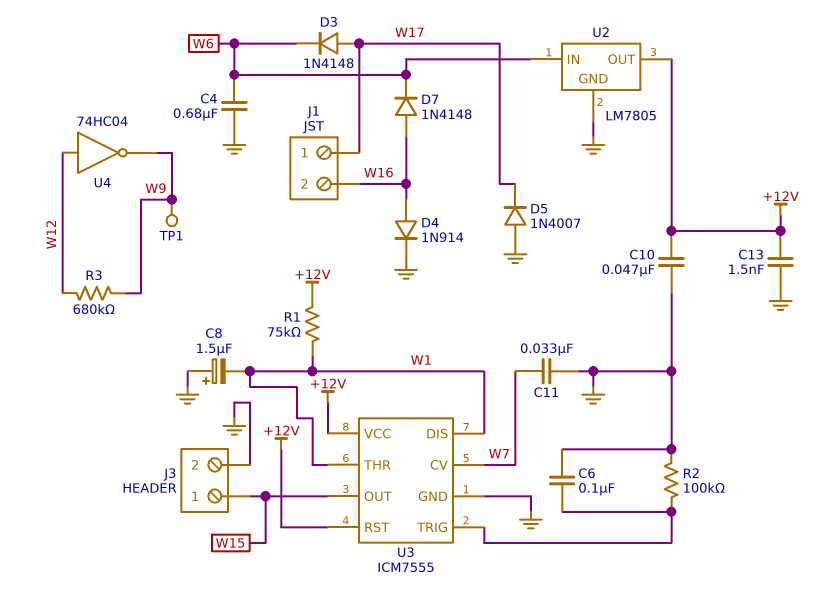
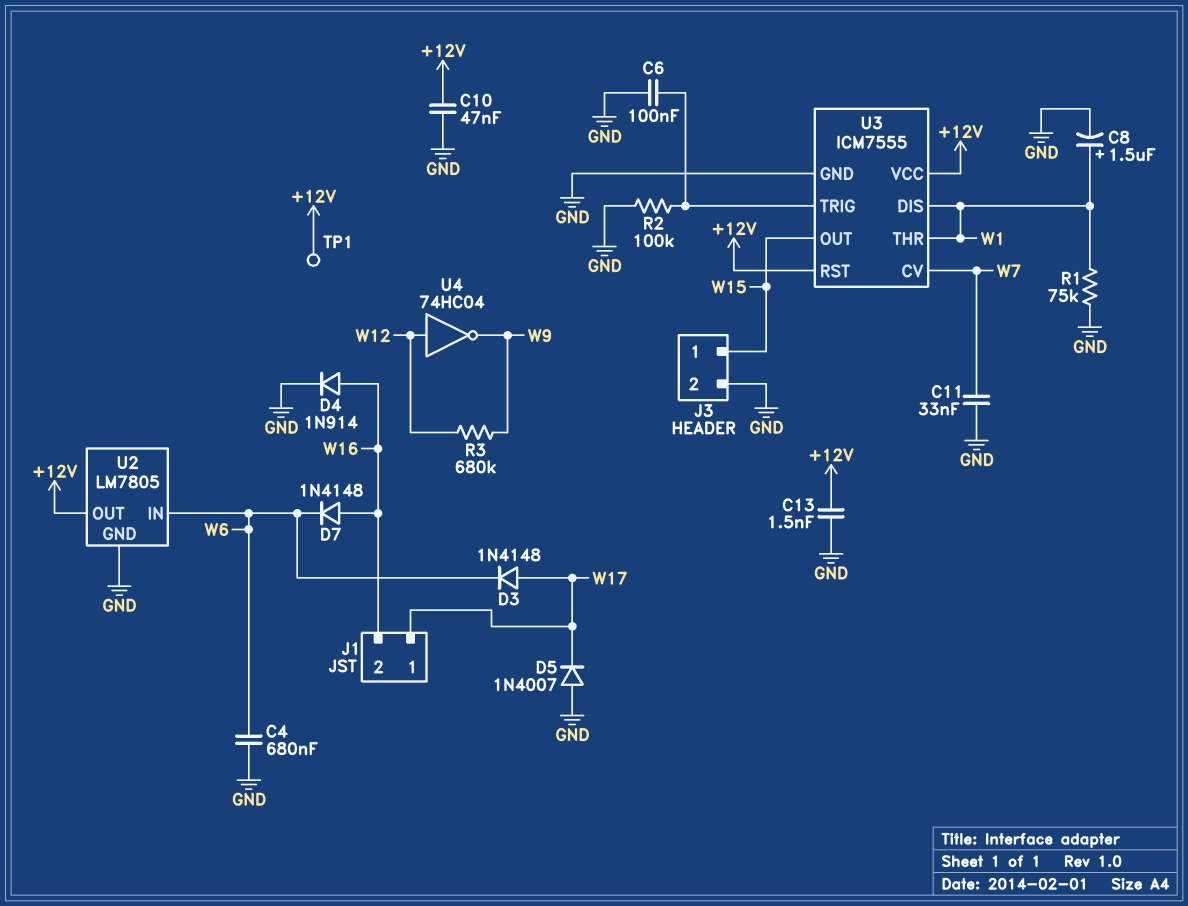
C8: 1.5uF (plus GND, minus W1) -> 1.5uF (plus W1, minus GND)
R1: 75k (+12V, W1) -> 75k (GND, W1)
TP1: test point (W9) -> test point (+12V)

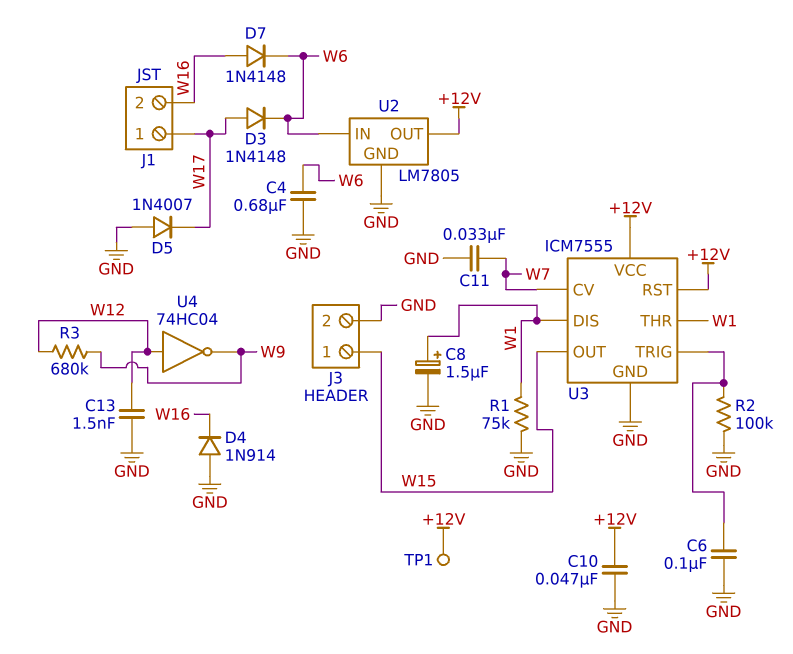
C13: 1.5nF (+12V, GND) -> 1.5nF (GND, W12)
D4: diode 1N914 (A W16, K GND) -> diode 1N914 (A GND, K W16)

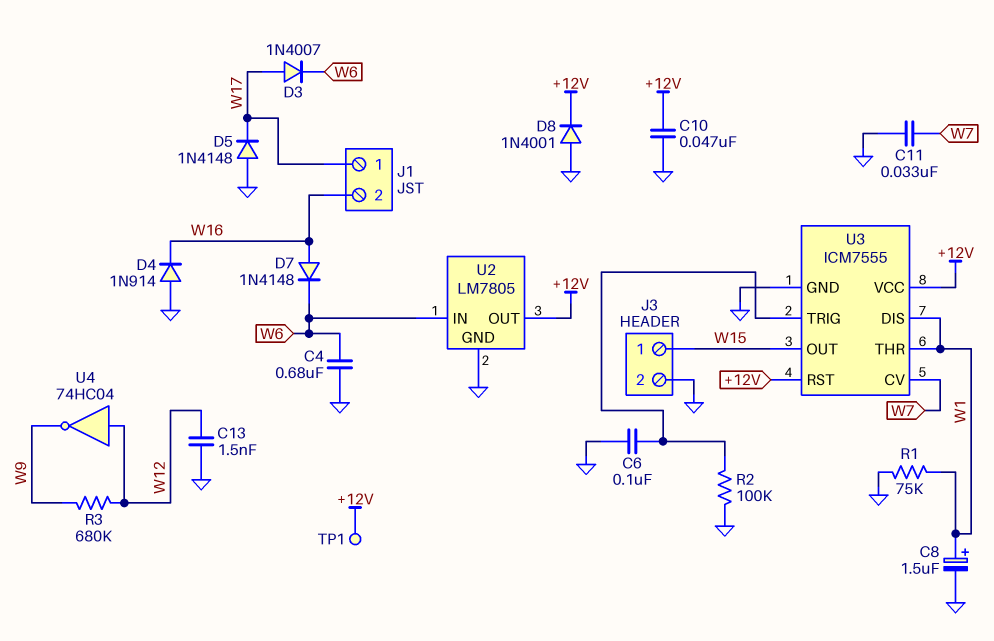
D3: diode 1N4148 (A W17, K W6) -> diode 1N4007 (A W17, K W6)
D5: diode 1N4007 (A GND, K W17) -> diode 1N4148 (A GND, K W17)
D8: none -> diode 1N4001 (A GND, K +12V)

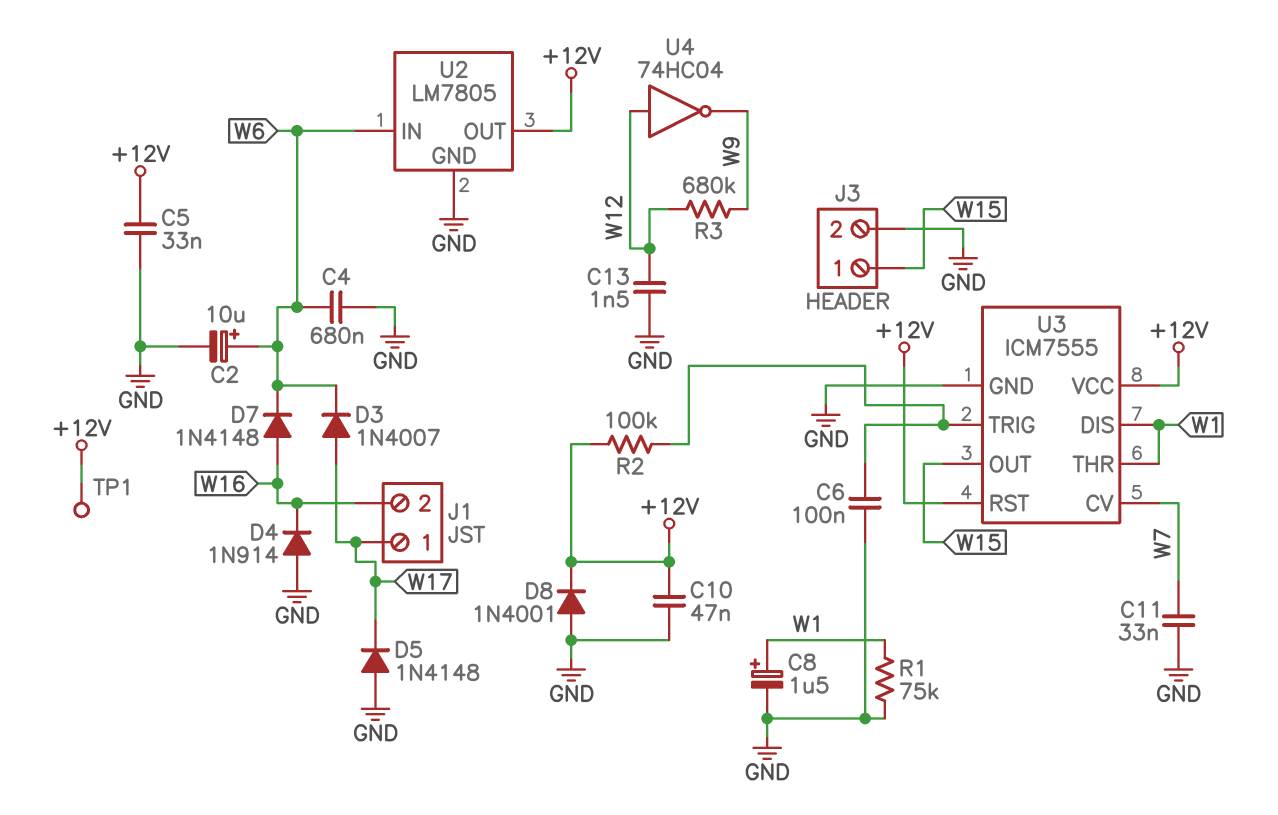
C2: none -> 10uF (plus W6, minus GND)
C5: none -> 33nF (+12V, GND)
R2: 100k (GND, U3/TRIG) -> 100k (+12V, U3/TRIG)

